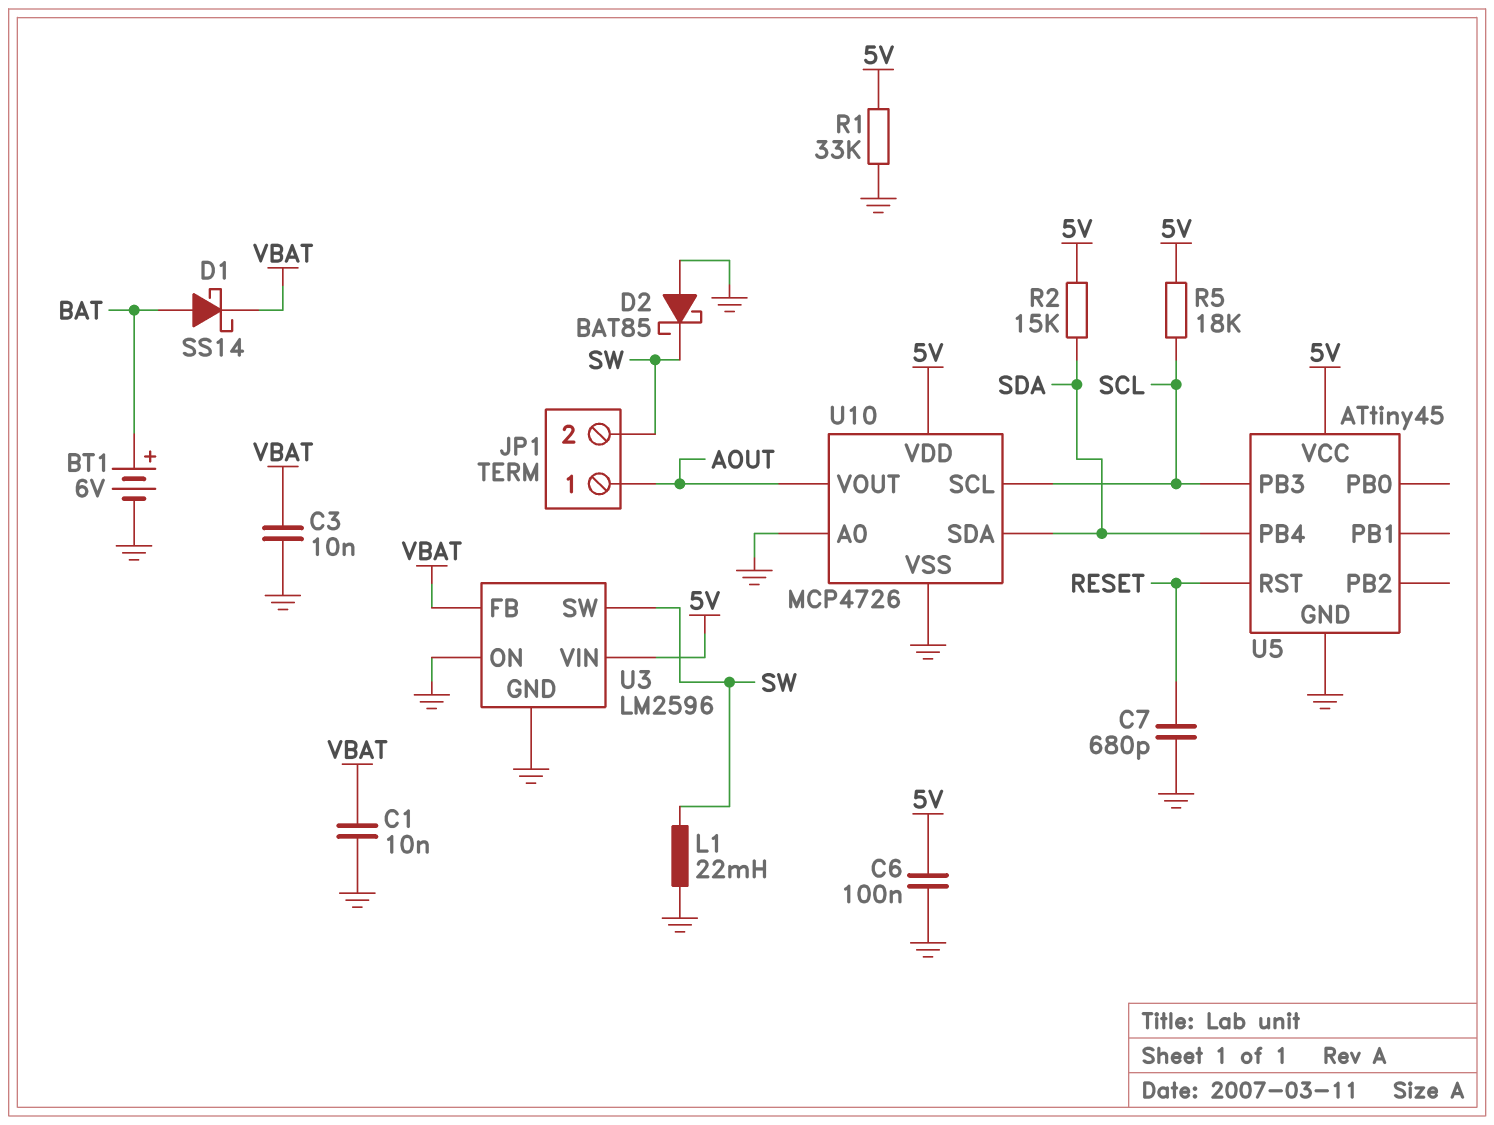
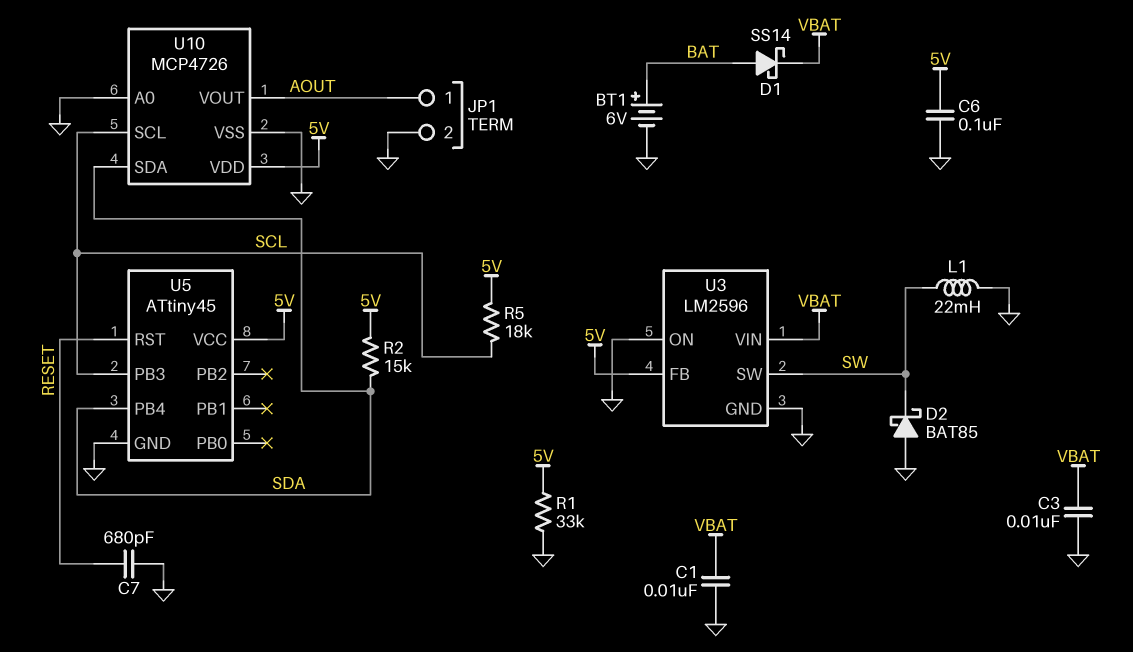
JP1 pin 2: SW -> GND
U3 pin FB: VBAT -> 5V
U3 pin VIN: 5V -> VBAT

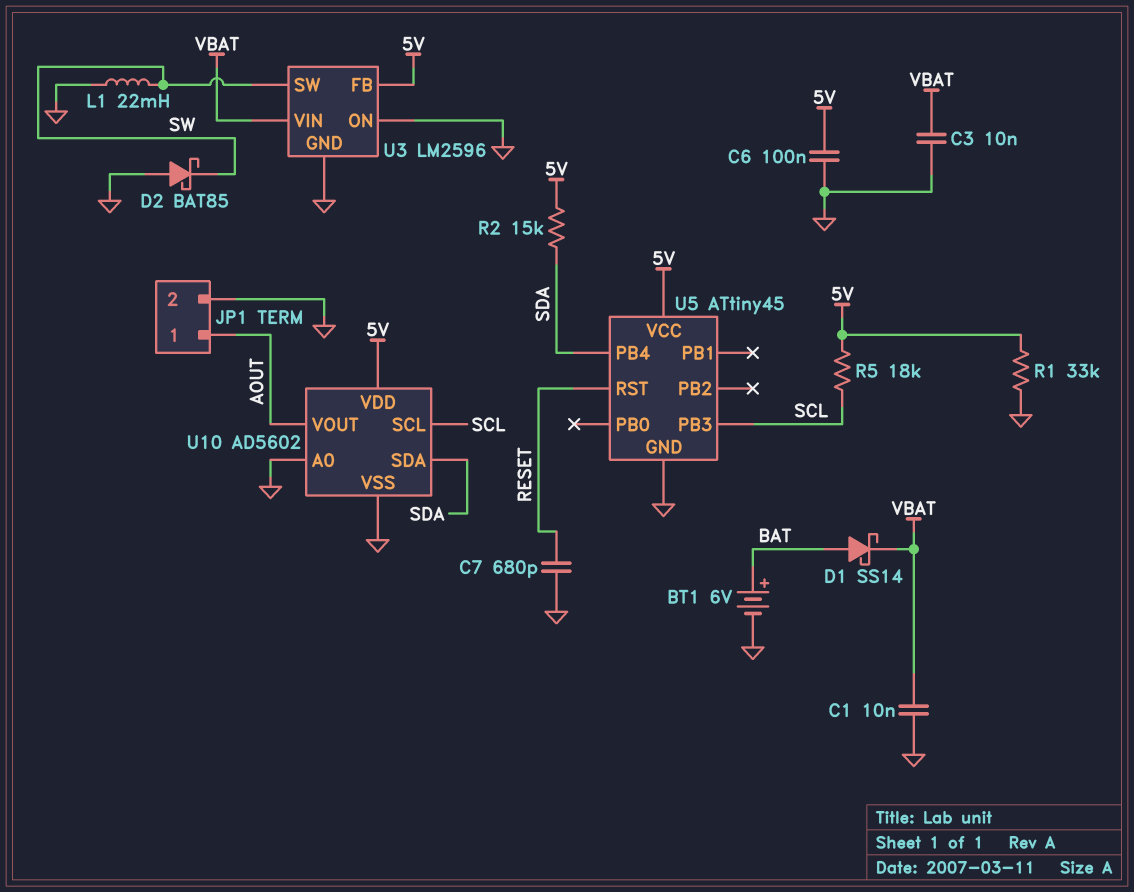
U10: MCP4726 -> AD5602

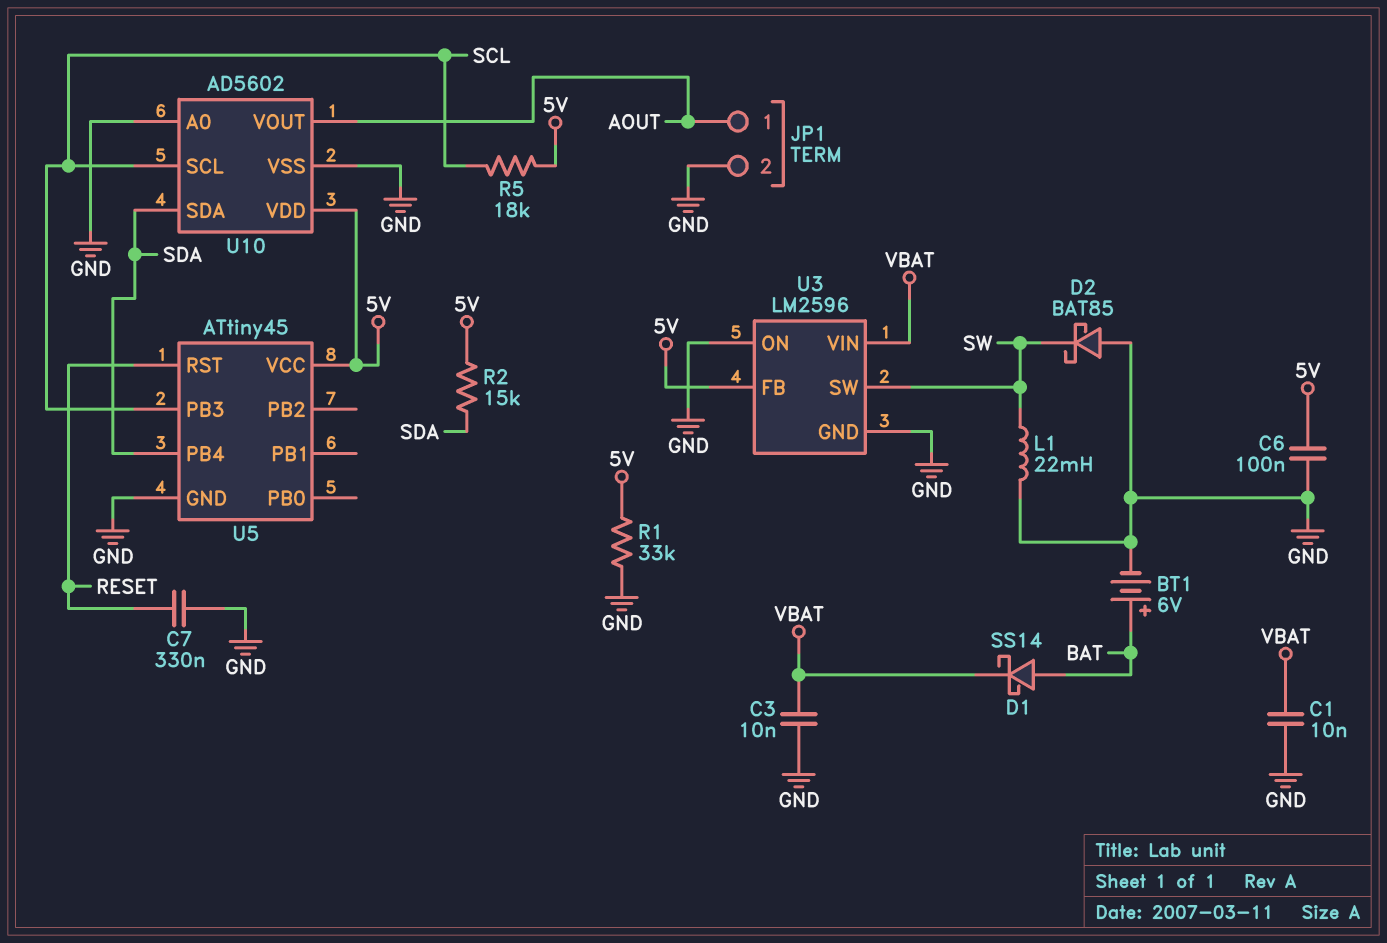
C7: 680pF (GND, RESET) -> 330nF (GND, RESET)

